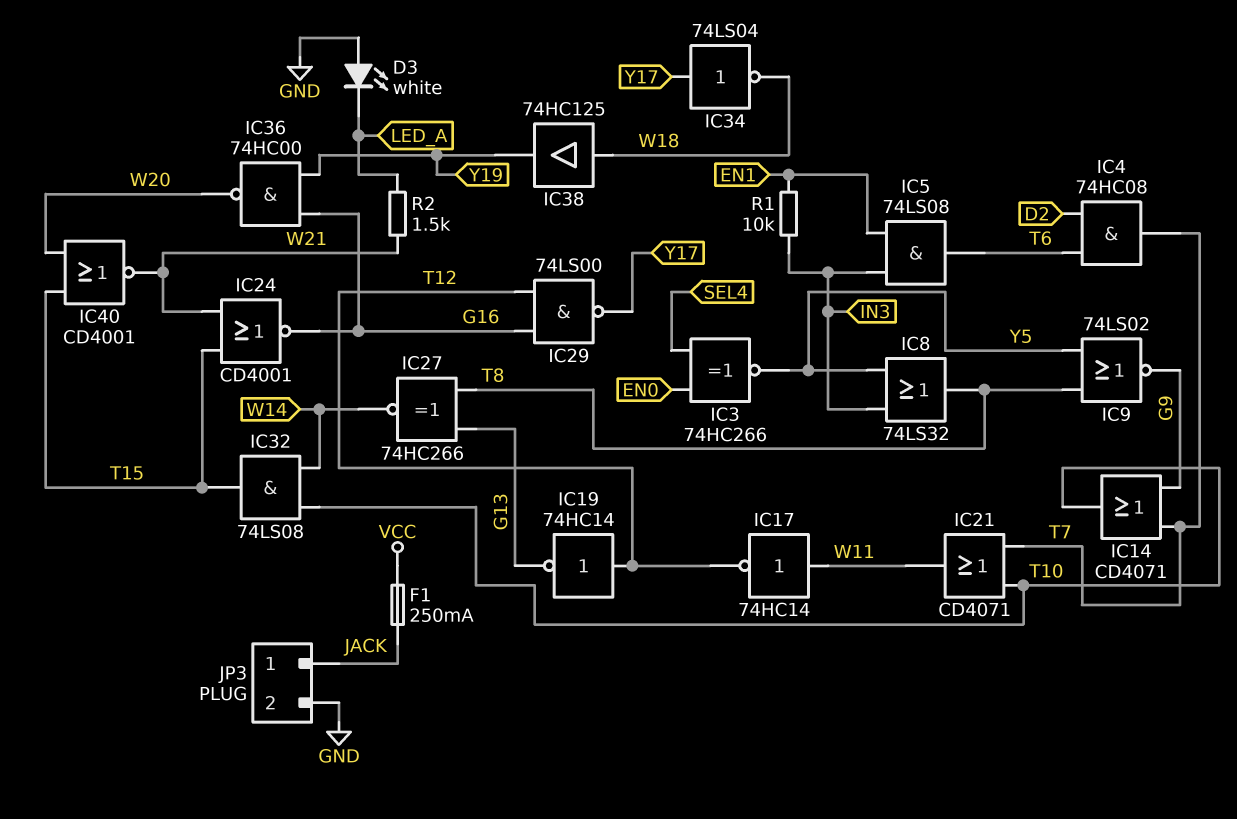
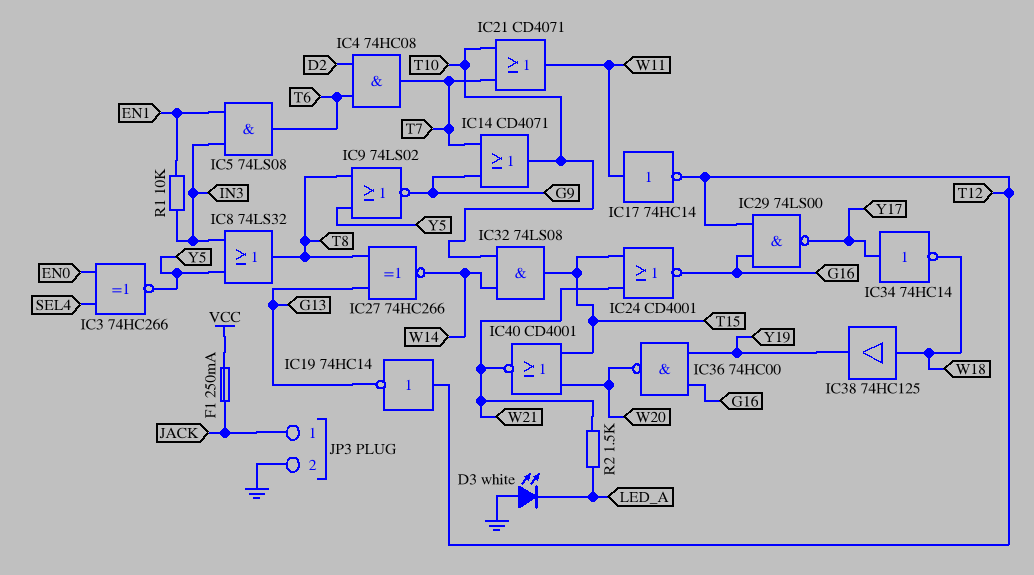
IC34: NOT 74LS04 (in Y17, out W18) -> NOT 74HC14 (in Y17, out W18)

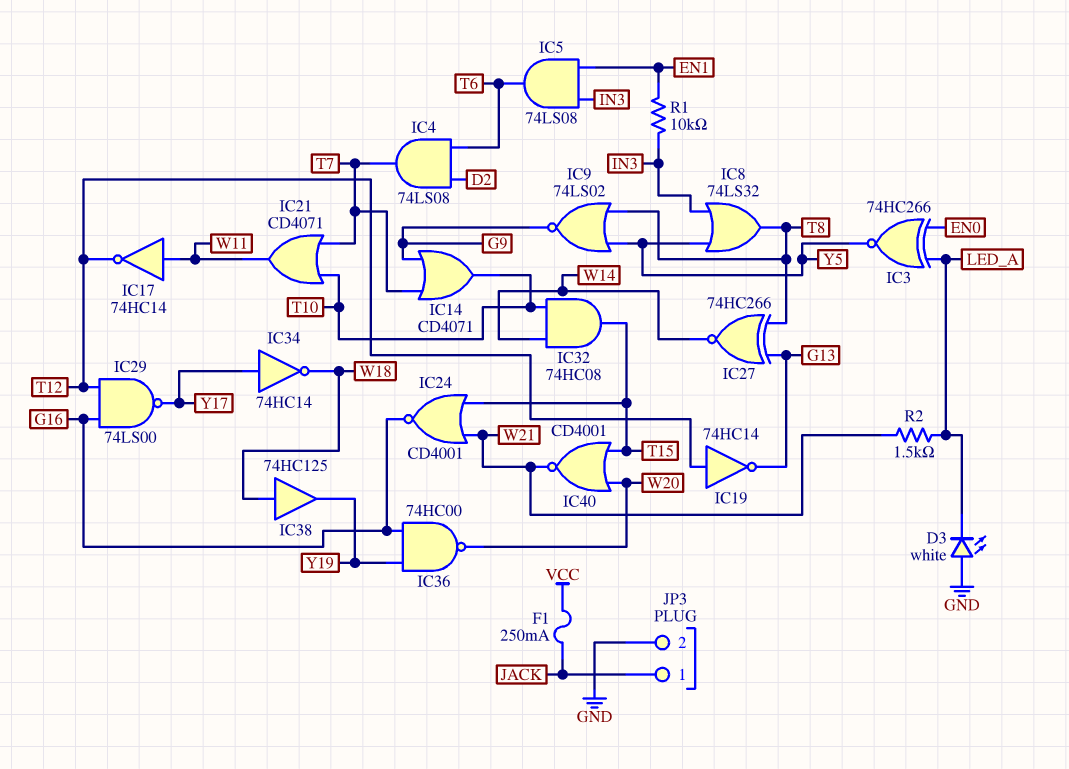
IC3: XNOR 74HC266 (in EN0, in SEL4, out Y5) -> XNOR 74HC266 (in EN0, in LED_A, out Y5)
IC4: AND 74HC08 (in D2, in T6, out T7) -> AND 74LS08 (in D2, in T6, out T7)
IC32: AND 74LS08 (in T10, in W14, out T15) -> AND 74HC08 (in T10, in W14, out T15)

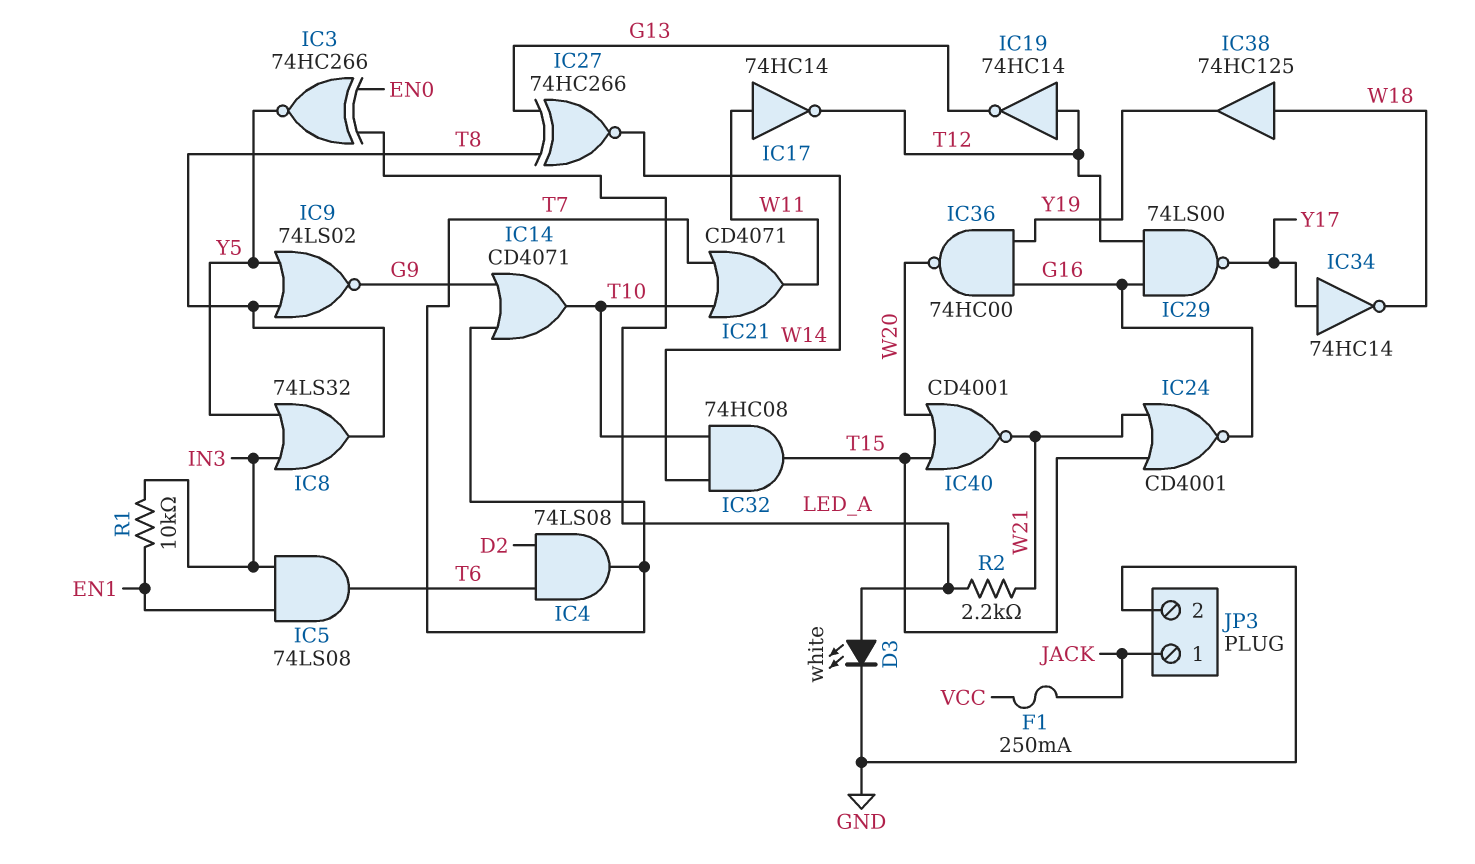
D3: LED white (A GND, K LED_A) -> LED white (A LED_A, K GND)
R2: 1.5k (LED_A, W21) -> 2.2k (LED_A, W21)

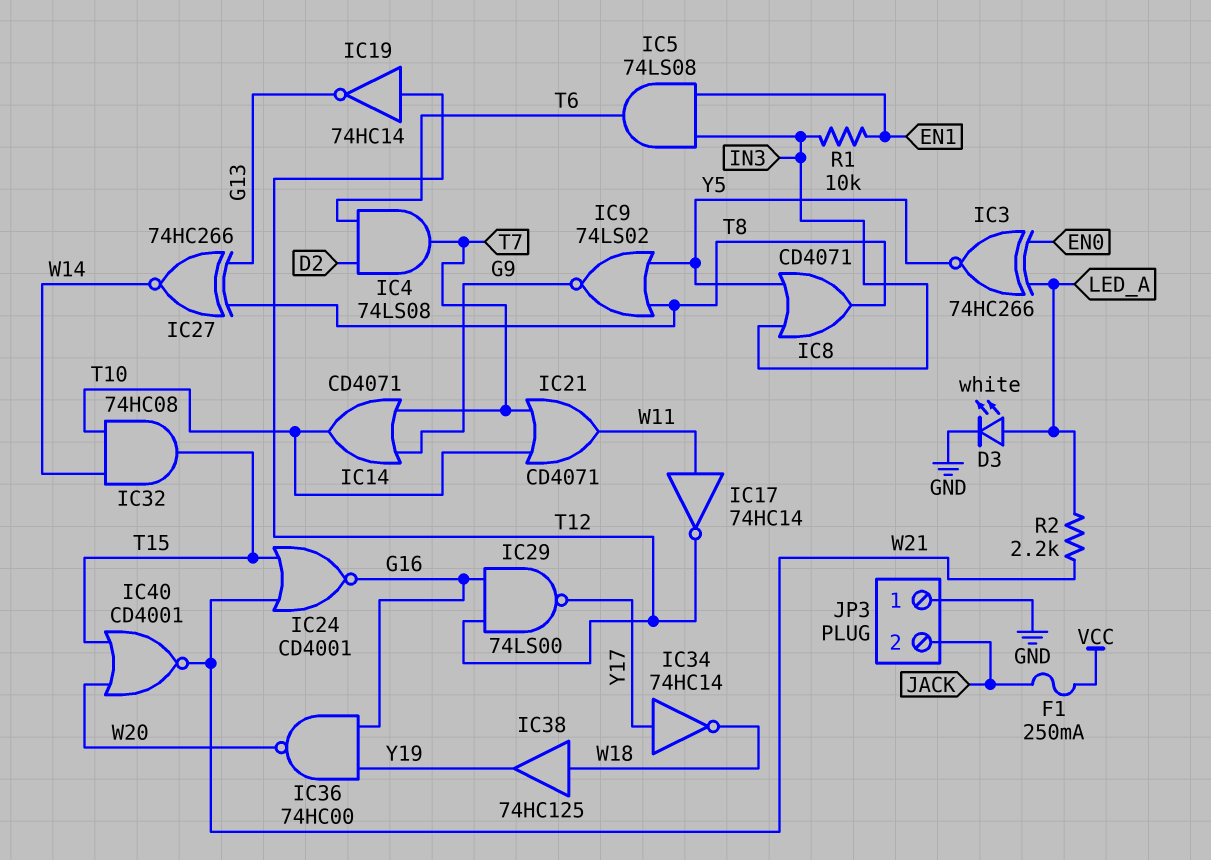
IC8: OR 74LS32 (in IN3, in Y5, out T8) -> OR CD4071 (in IN3, in Y5, out T8)
JP3 pin 1: JACK -> GND
JP3 pin 2: GND -> JACK

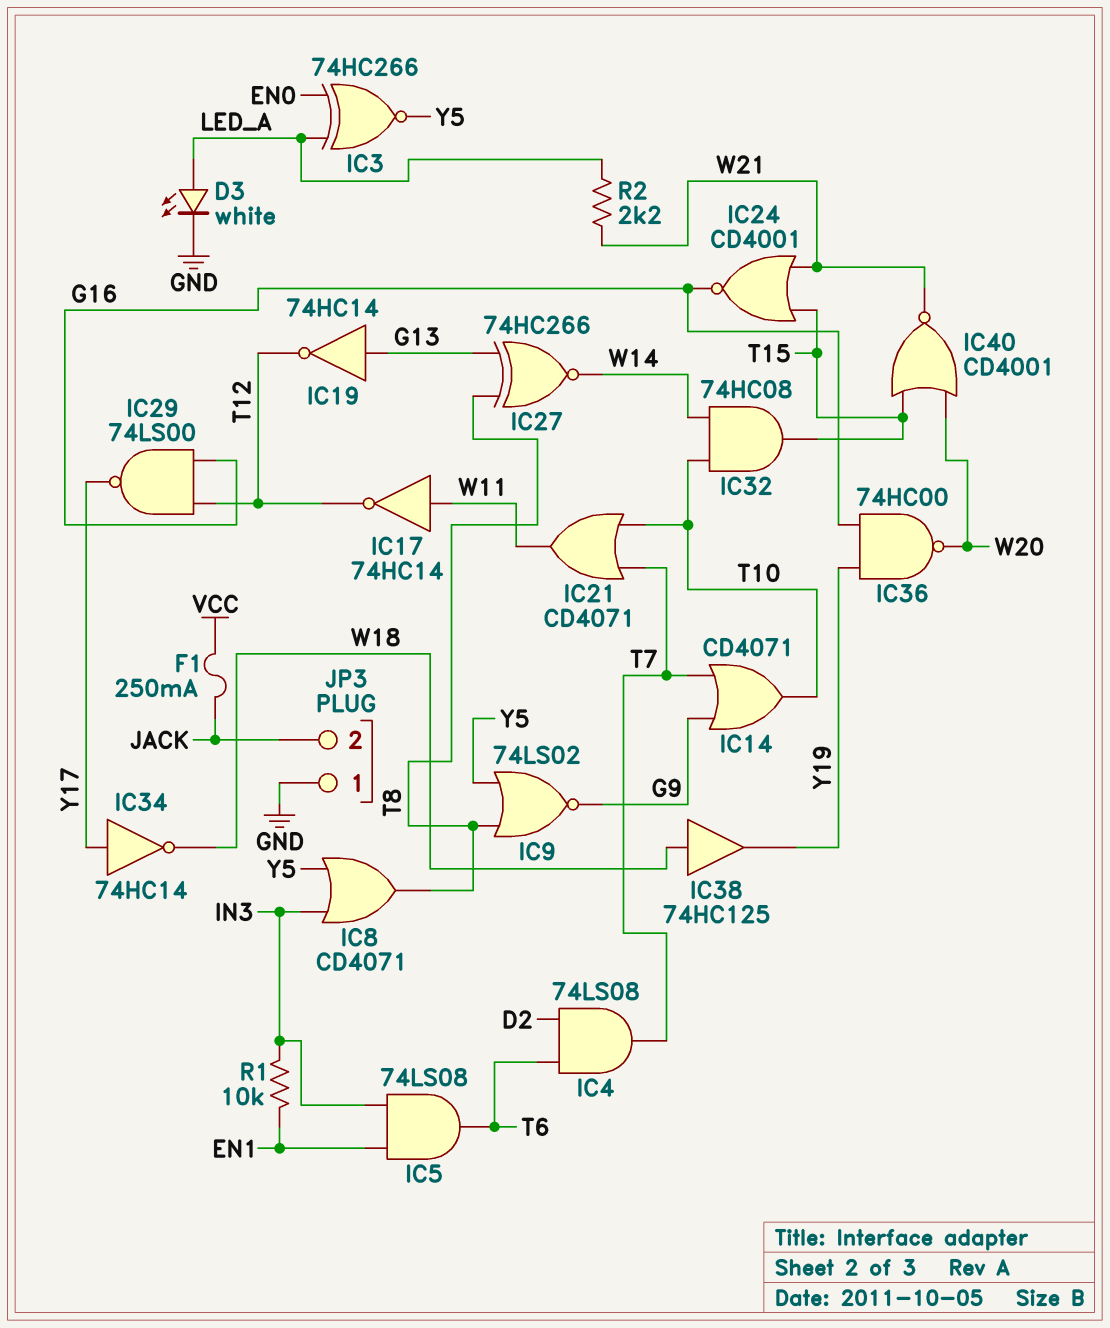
IC19: NOT 74HC14 (in T12, out G13) -> NOT 74HC14 (in G13, out T12)

